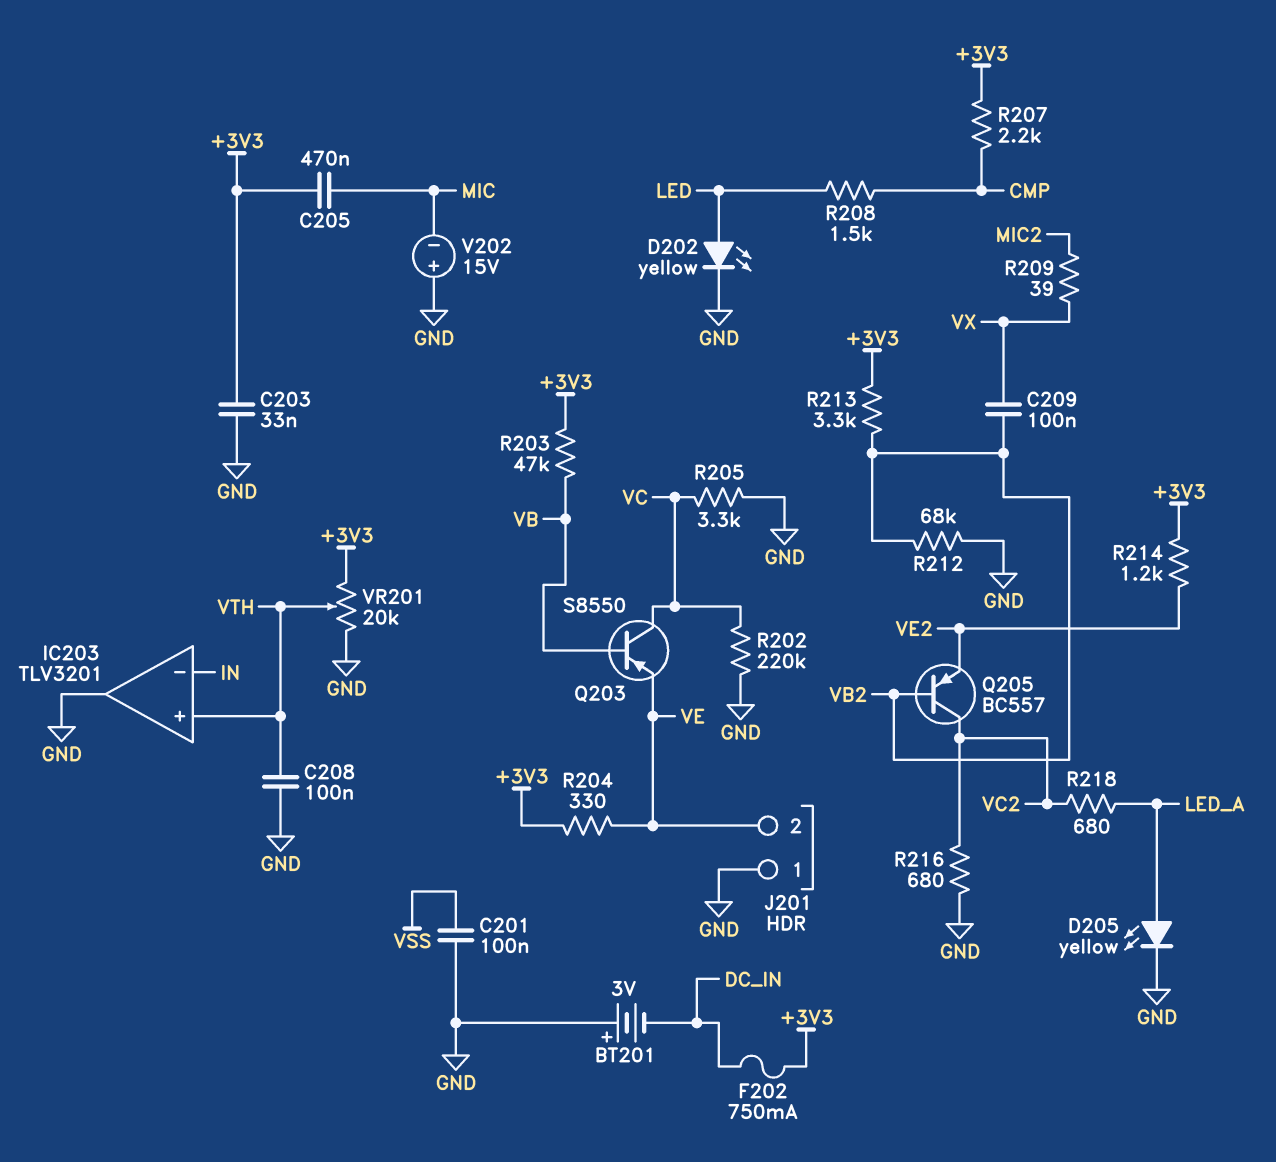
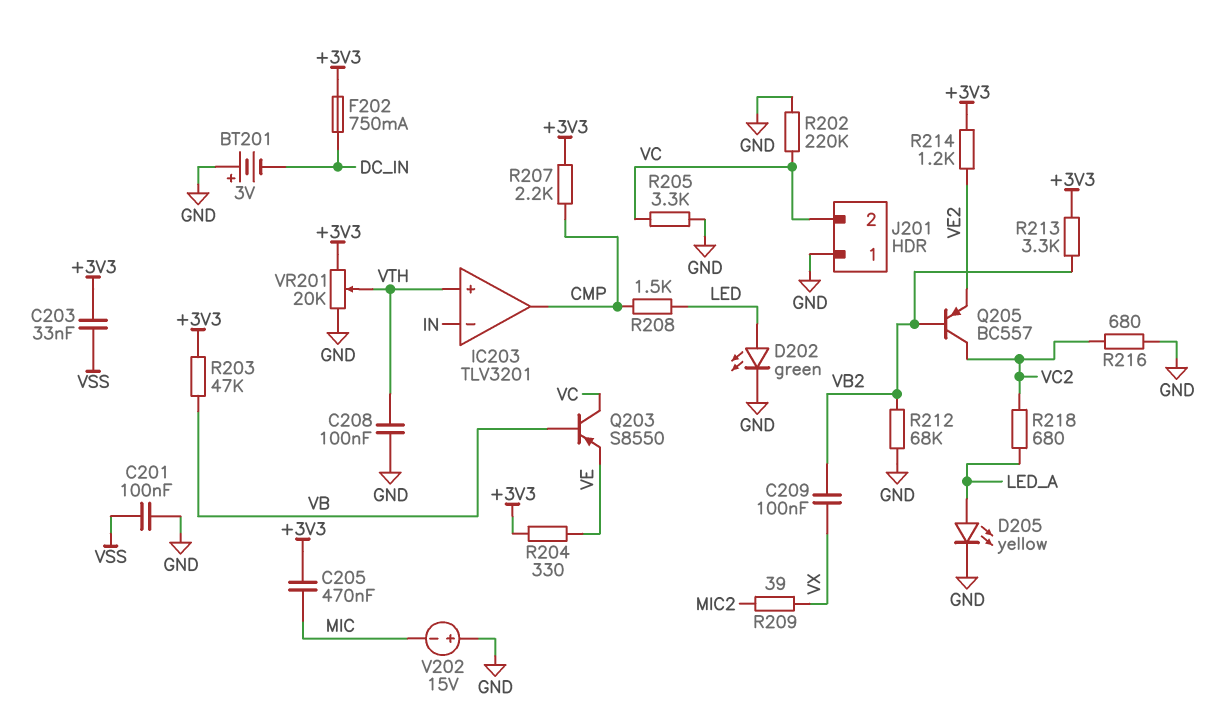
C203: 33nF (+3V3, GND) -> 33nF (+3V3, VSS)
D202: LED yellow (A LED, K GND) -> LED green (A LED, K GND)
IC203 pin out: GND -> CMP
J201 pin 2: VE -> VC

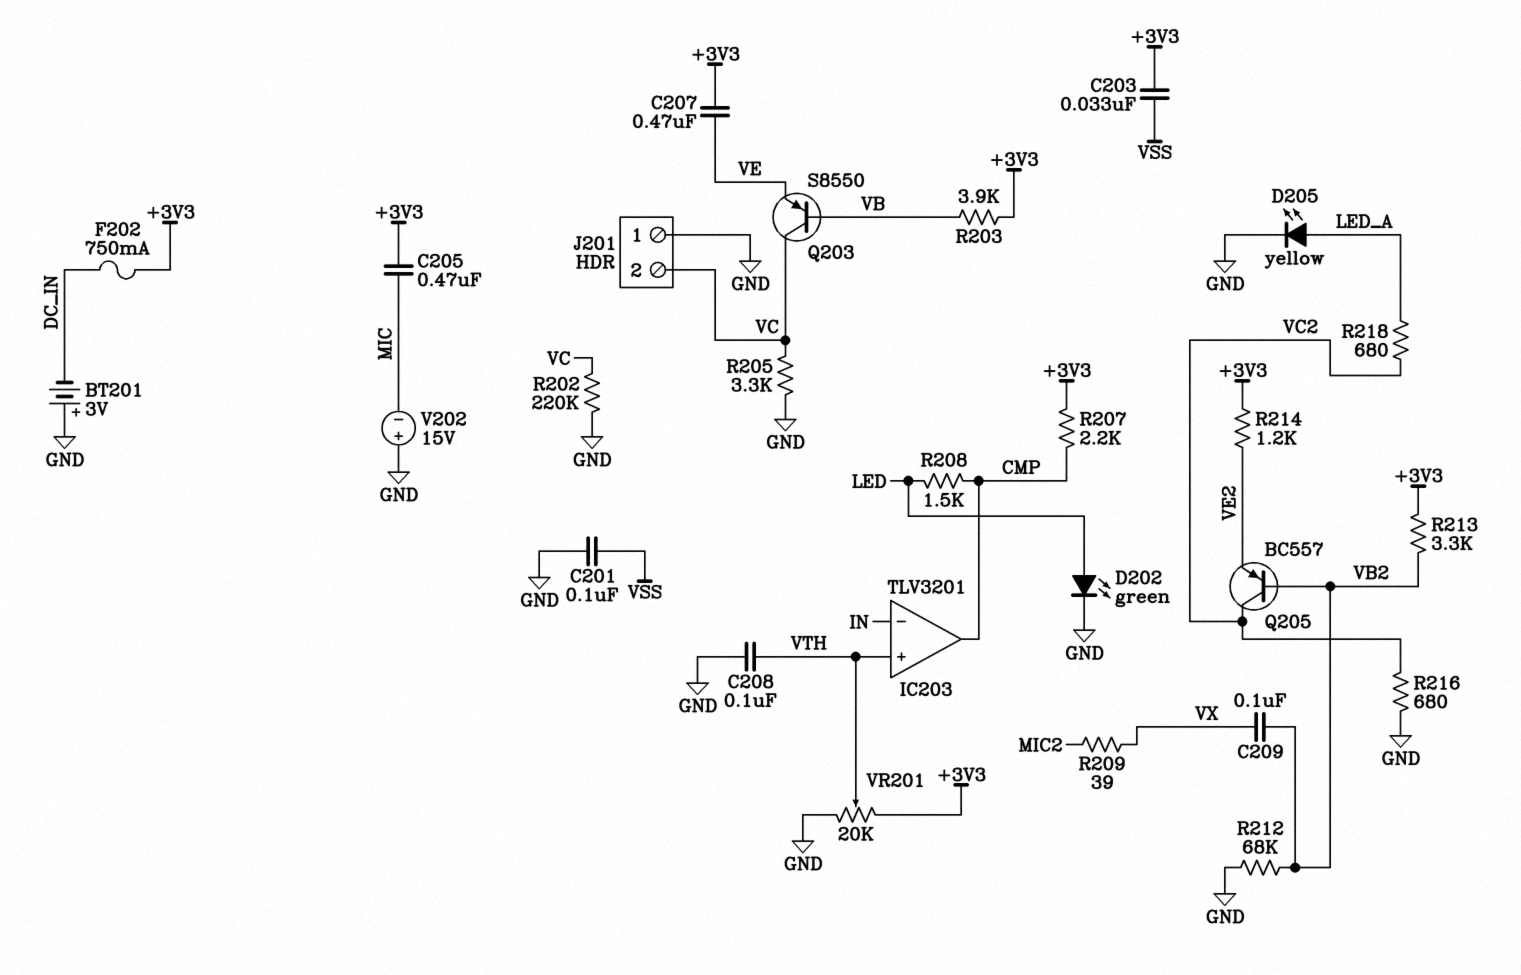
C207: none -> 470nF (+3V3, VE)
R203: 47k (+3V3, VB) -> 3.9k (+3V3, VB)
R204: 330 (+3V3, VE) -> none

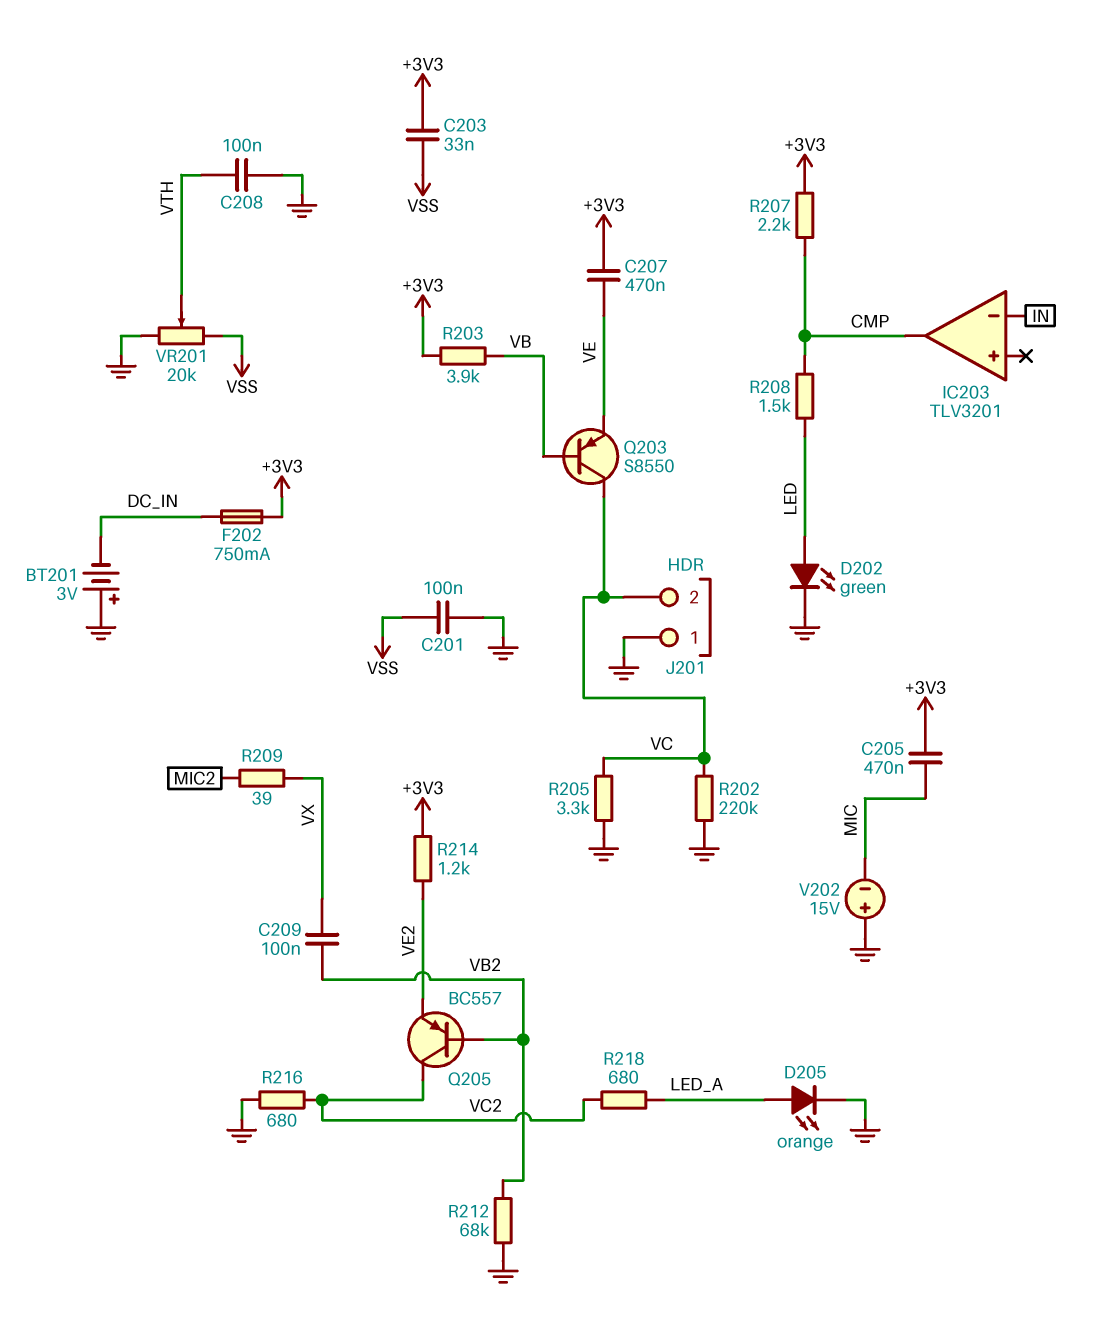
D205: LED yellow (A LED_A, K GND) -> LED orange (A LED_A, K GND)
IC203 pin in+: VTH -> none
R213: 3.3k (+3V3, VB2) -> none
VR201: 20k (+3V3, GND, wiper VTH) -> 20k (GND, VSS, wiper VTH)

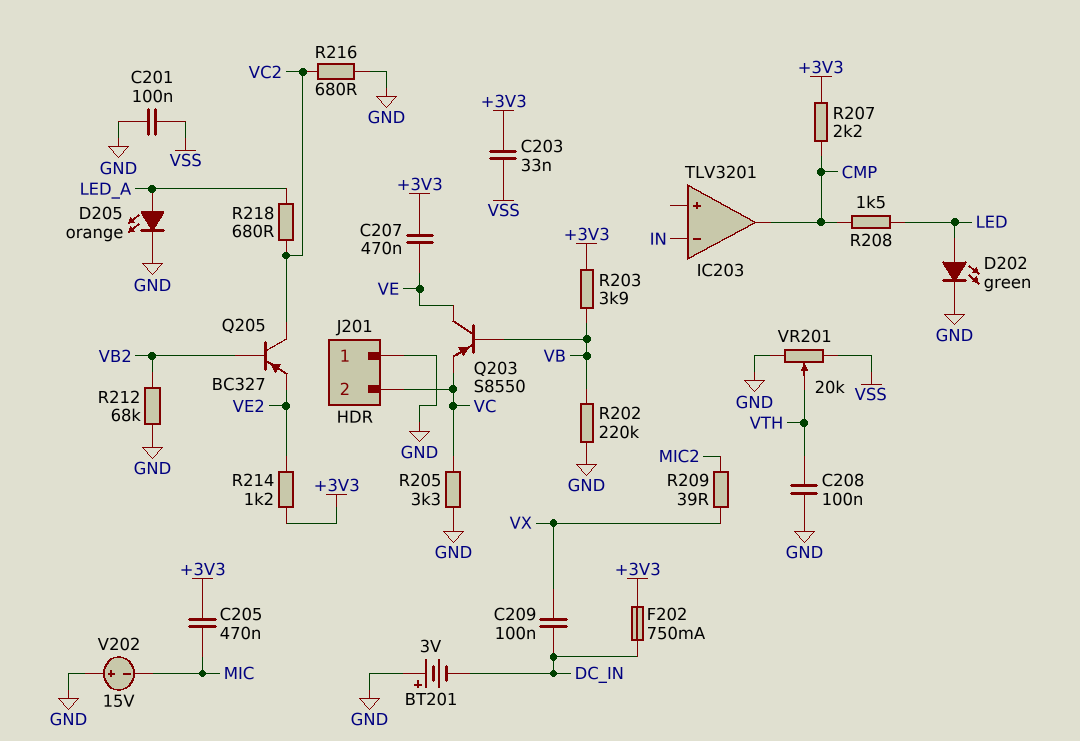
C209: 100nF (VB2, VX) -> 100nF (DC_IN, VX)
Q203: PNP S8550 (B VB, C VC, E VE) -> PNP S8550 (B VB, C VE, E VC)
Q205: PNP BC557 (B VB2, C VC2, E VE2) -> PNP BC327 (B VB2, C VC2, E VE2)
R202: 220k (GND, VC) -> 220k (GND, VB)

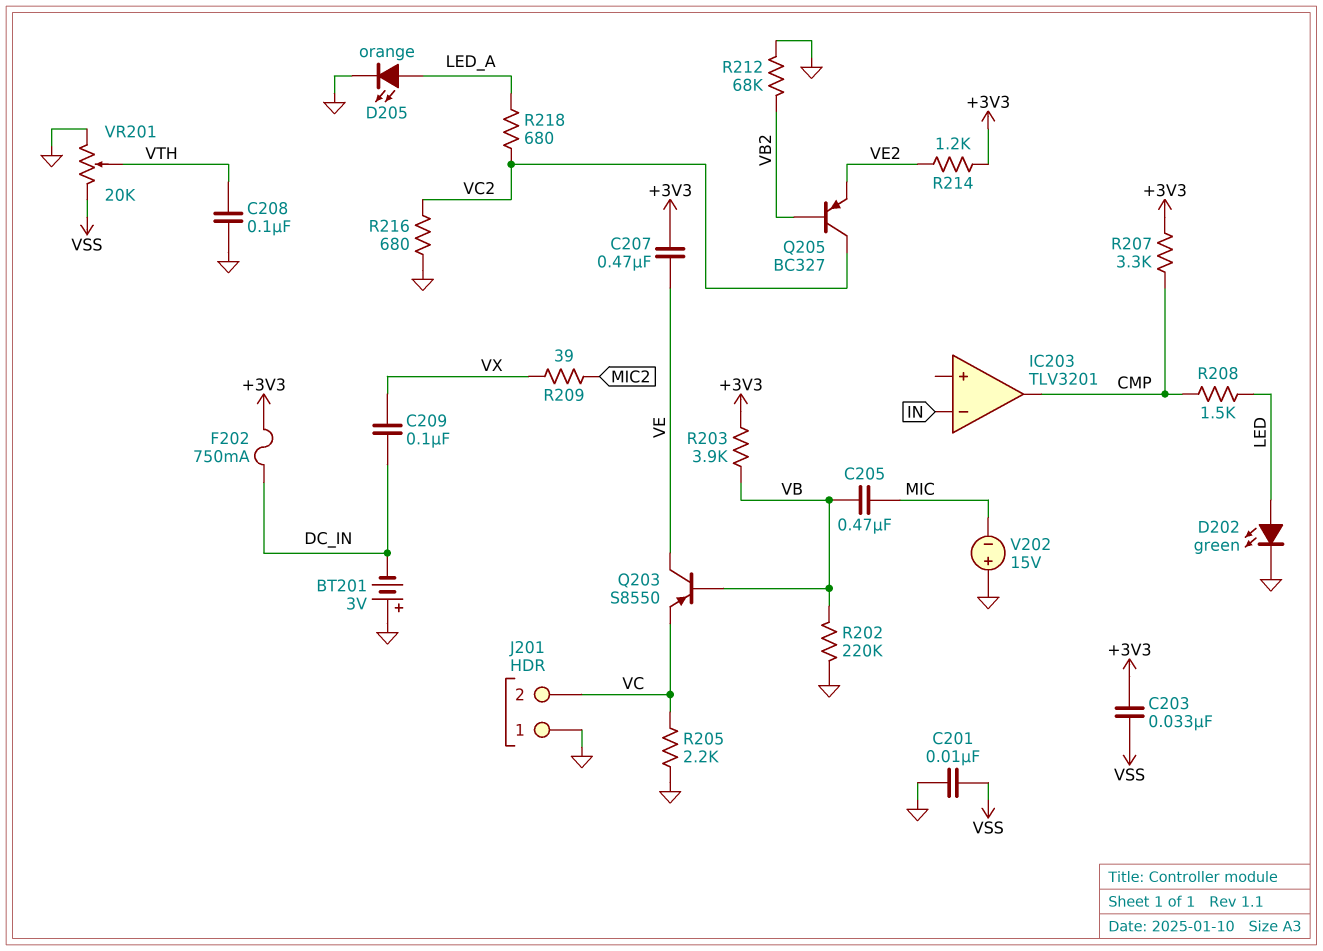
C201: 100nF (GND, VSS) -> 10nF (GND, VSS)
C205: 470nF (+3V3, MIC) -> 470nF (MIC, VB)
R205: 3.3k (GND, VC) -> 2.2k (GND, VC)
R207: 2.2k (+3V3, CMP) -> 3.3k (+3V3, CMP)

